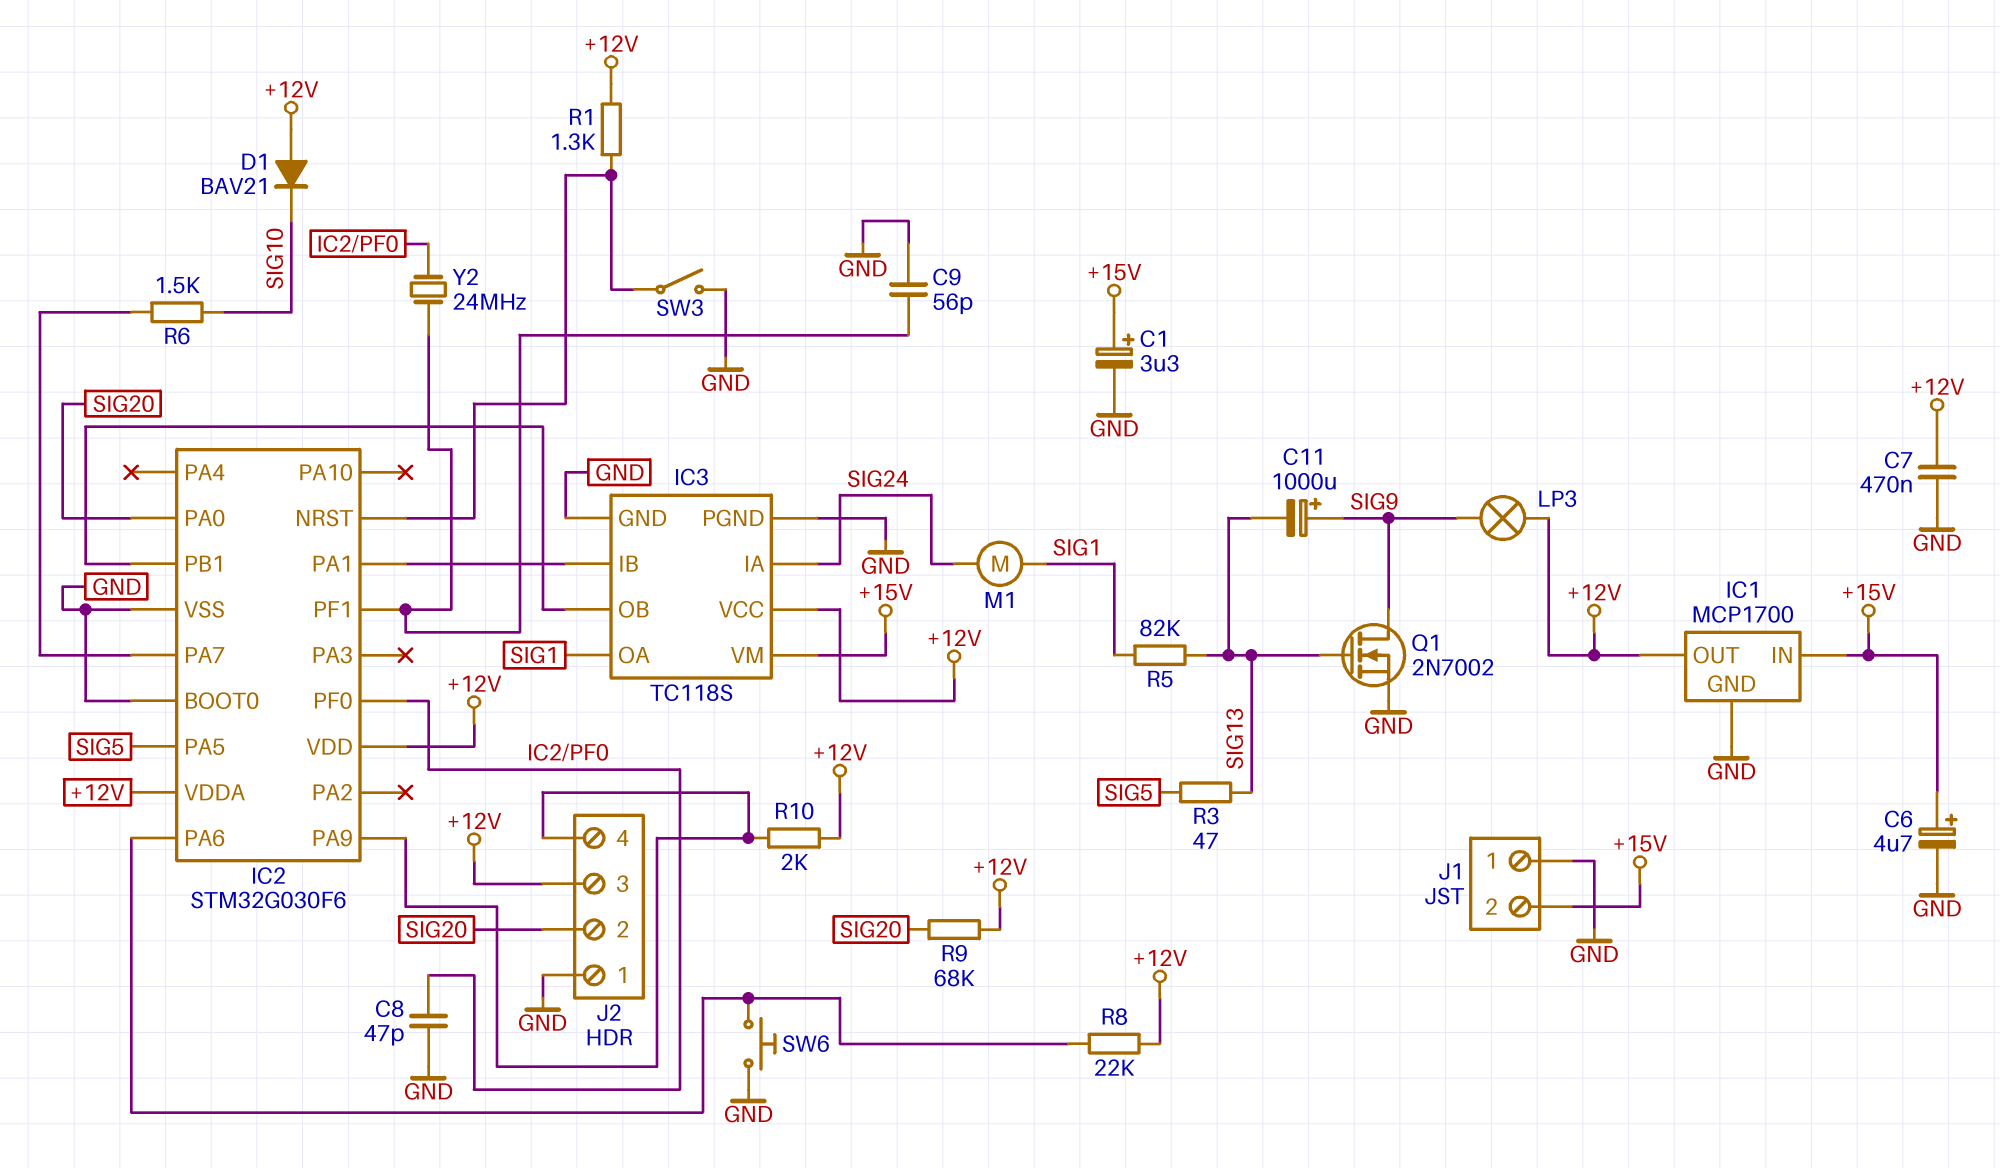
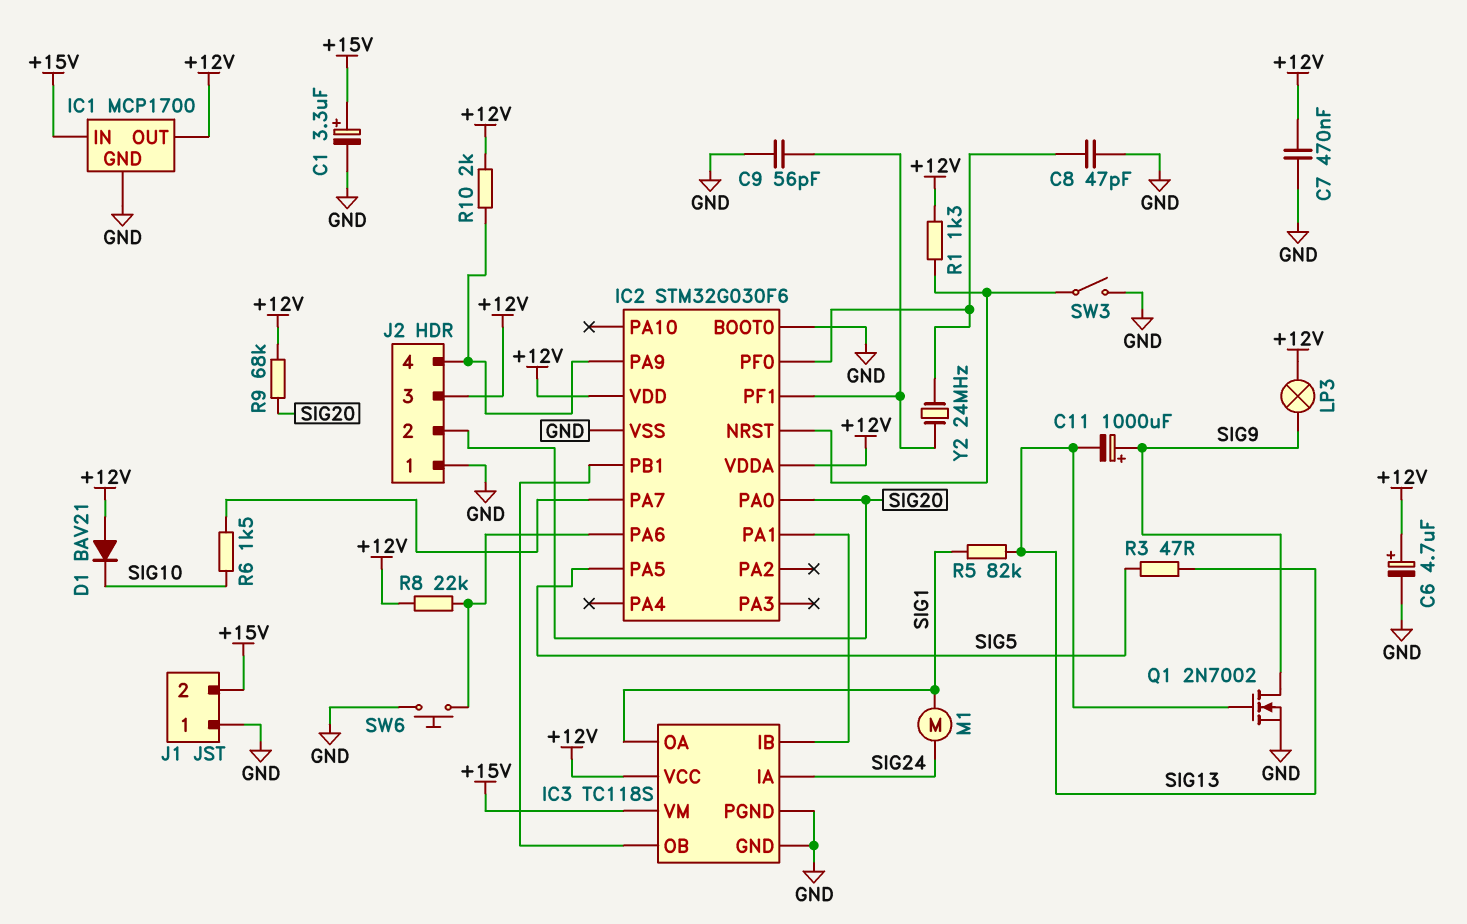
C6: 4.7uF (plus +15V, minus GND) -> 4.7uF (plus +12V, minus GND)

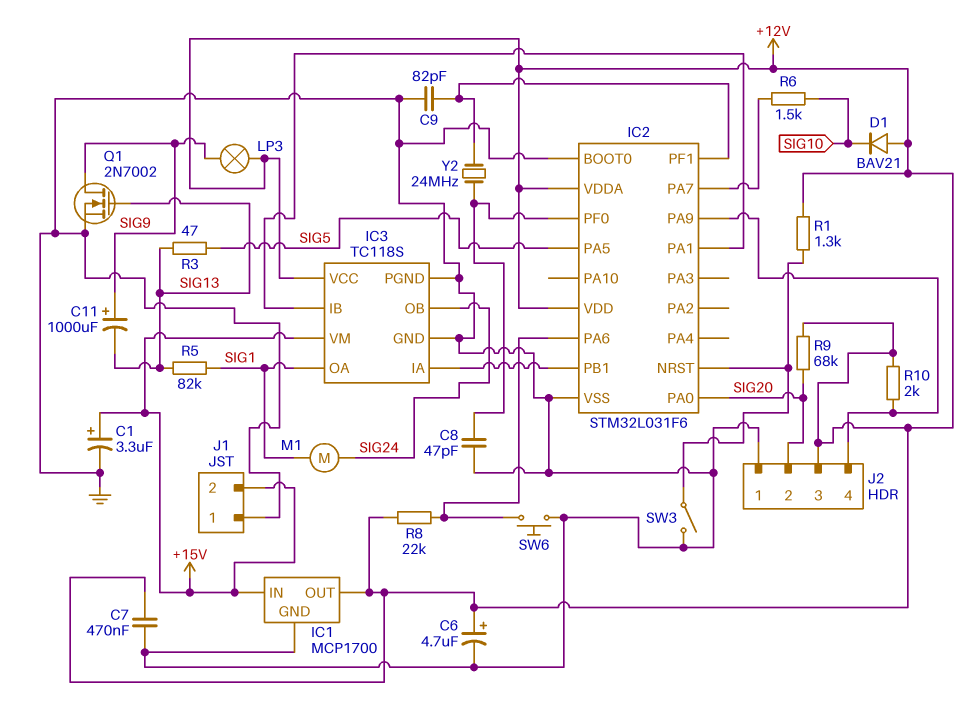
C9: 56pF (GND, IC2/PF1) -> 82pF (GND, IC2/PF1)
IC2: STM32G030F6 -> STM32L031F6
IC3 pin IA: SIG24 -> IC2/PB1
IC3 pin OB: IC2/PB1 -> SIG24

